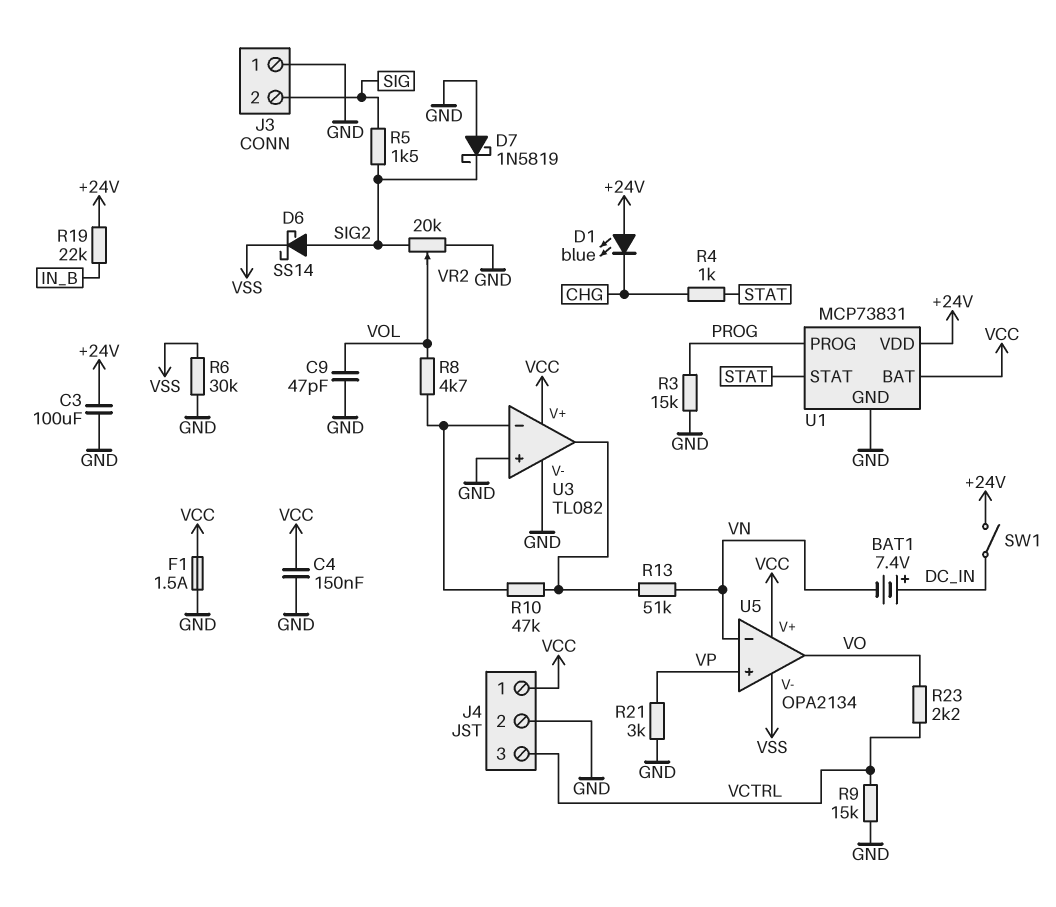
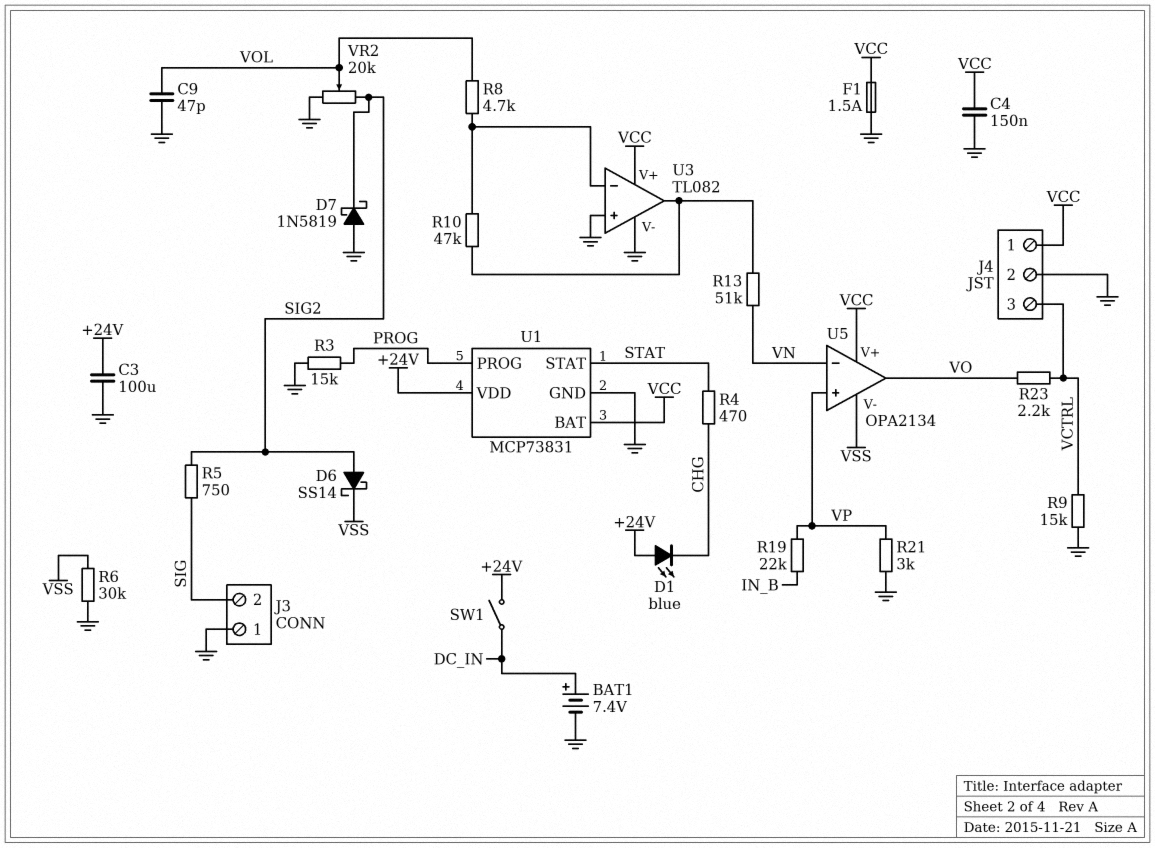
BAT1: 7.4V (plus DC_IN, minus VN) -> 7.4V (plus DC_IN, minus GND)
R4: 1k (CHG, STAT) -> 470 (CHG, STAT)
R5: 1.5k (SIG, SIG2) -> 750 (SIG, SIG2)
R19: 22k (+24V, IN_B) -> 22k (IN_B, VP)

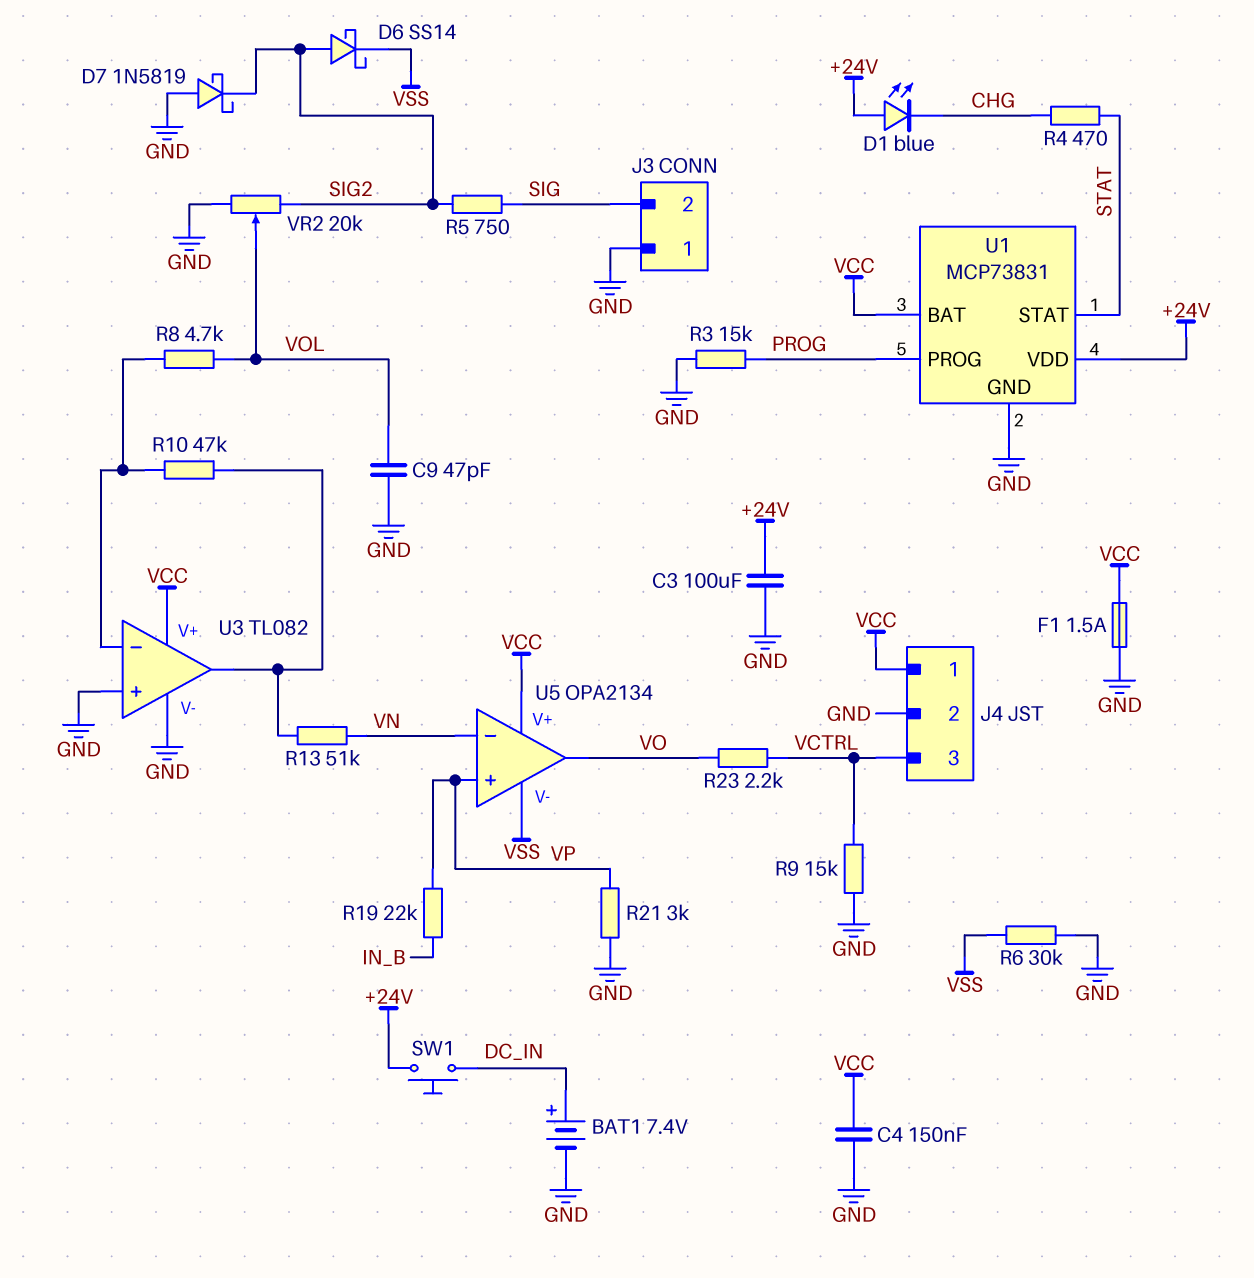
SW1: switch (+24V, DC_IN) -> button (+24V, DC_IN)

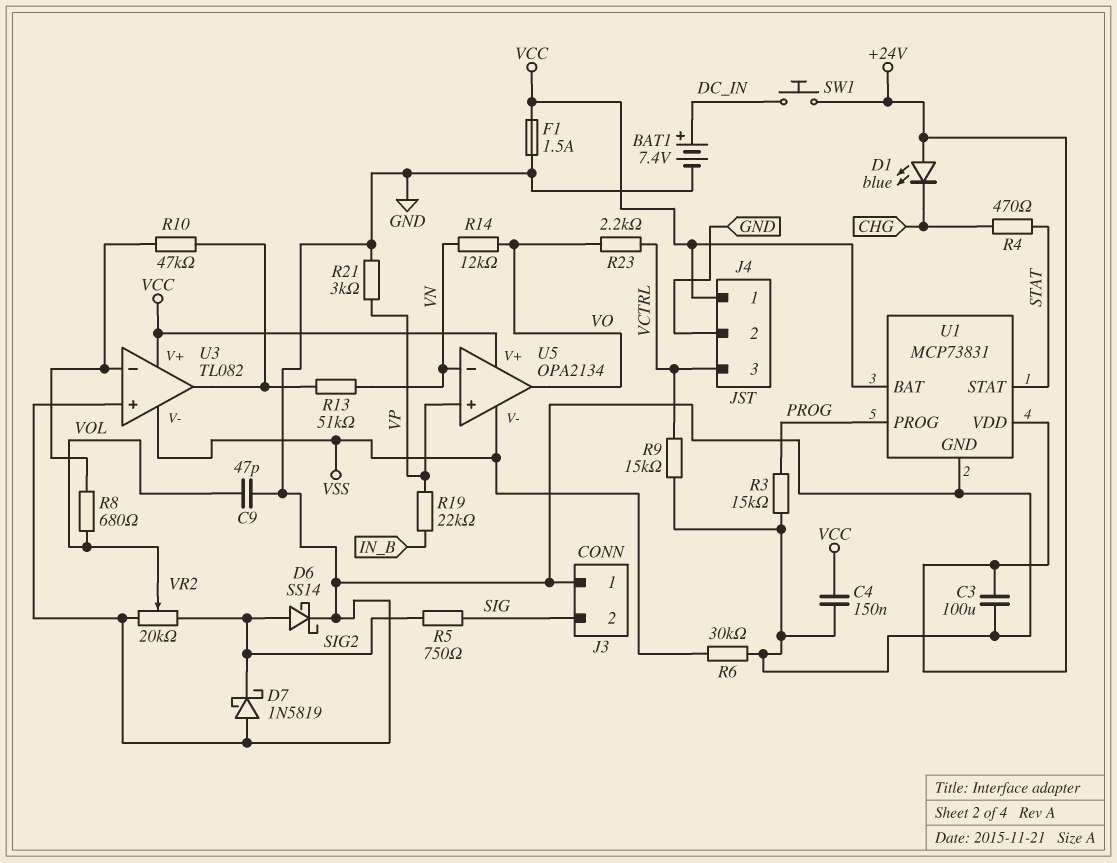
D6: schottky SS14 (A SIG2, K VSS) -> schottky SS14 (A SIG2, K GND)
R8: 4.7k (U3/in-, VOL) -> 680 (U3/in-, VOL)
R14: none -> 12k (VN, VO)
U3 pin V-: GND -> VSS

